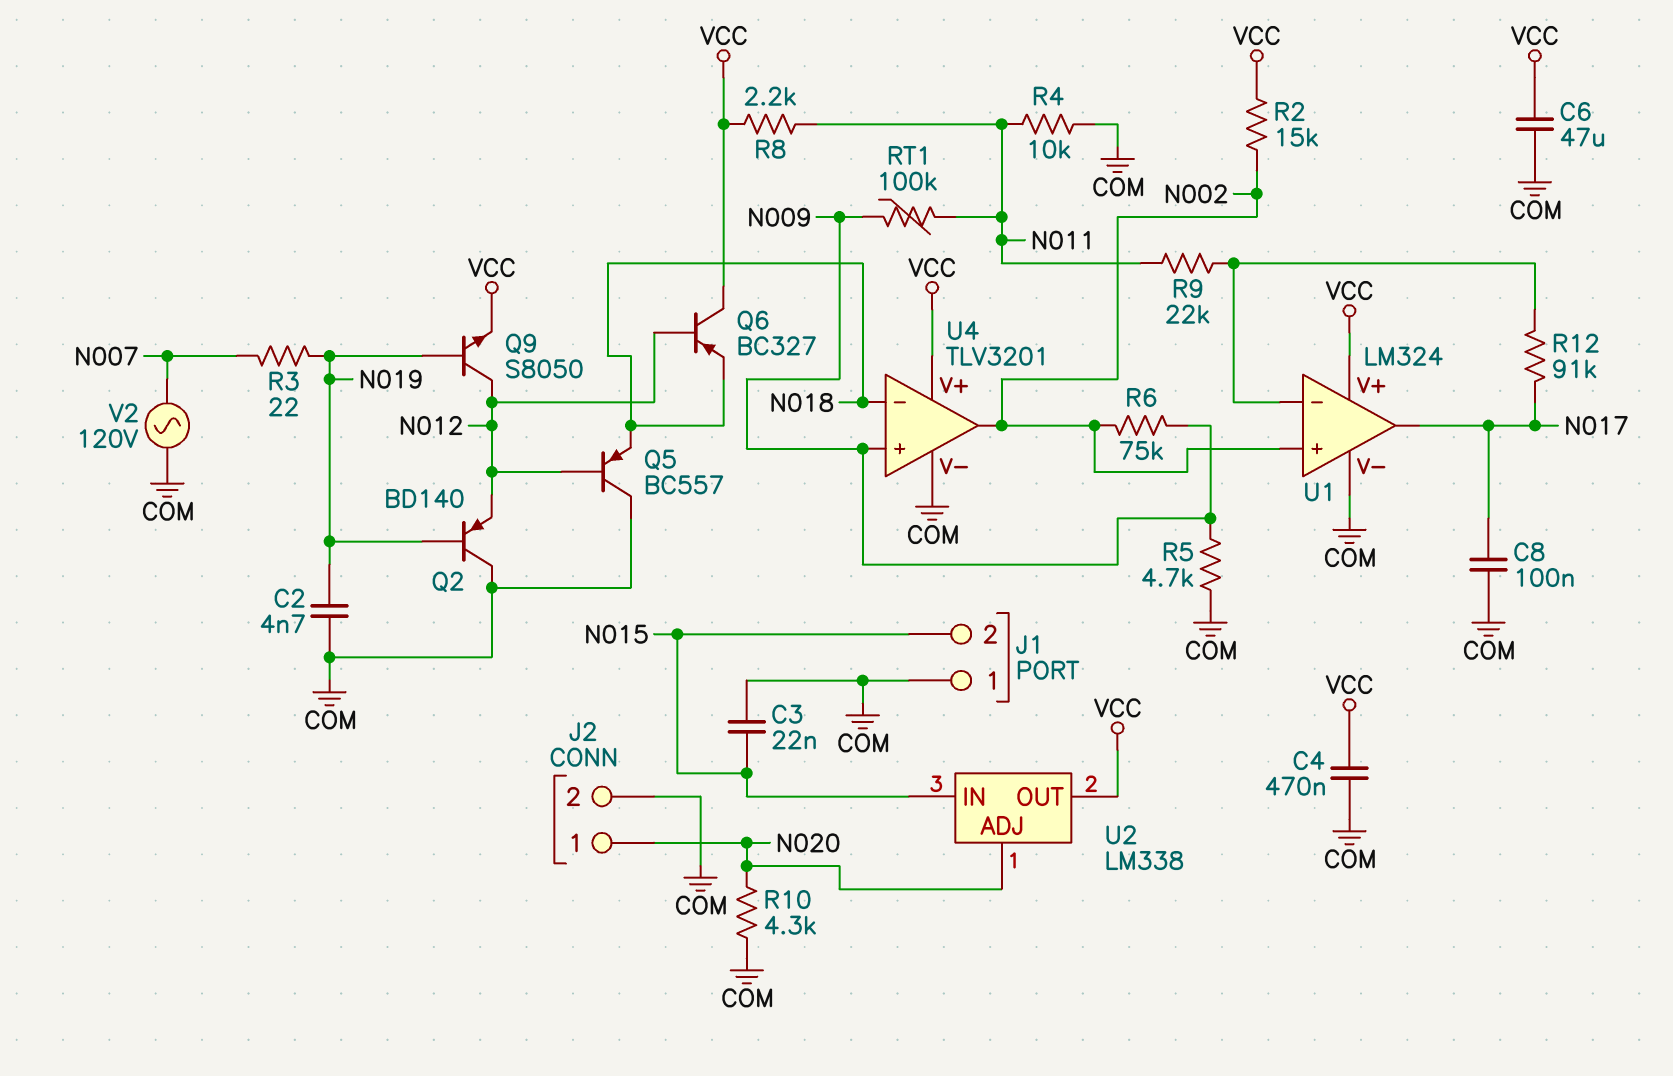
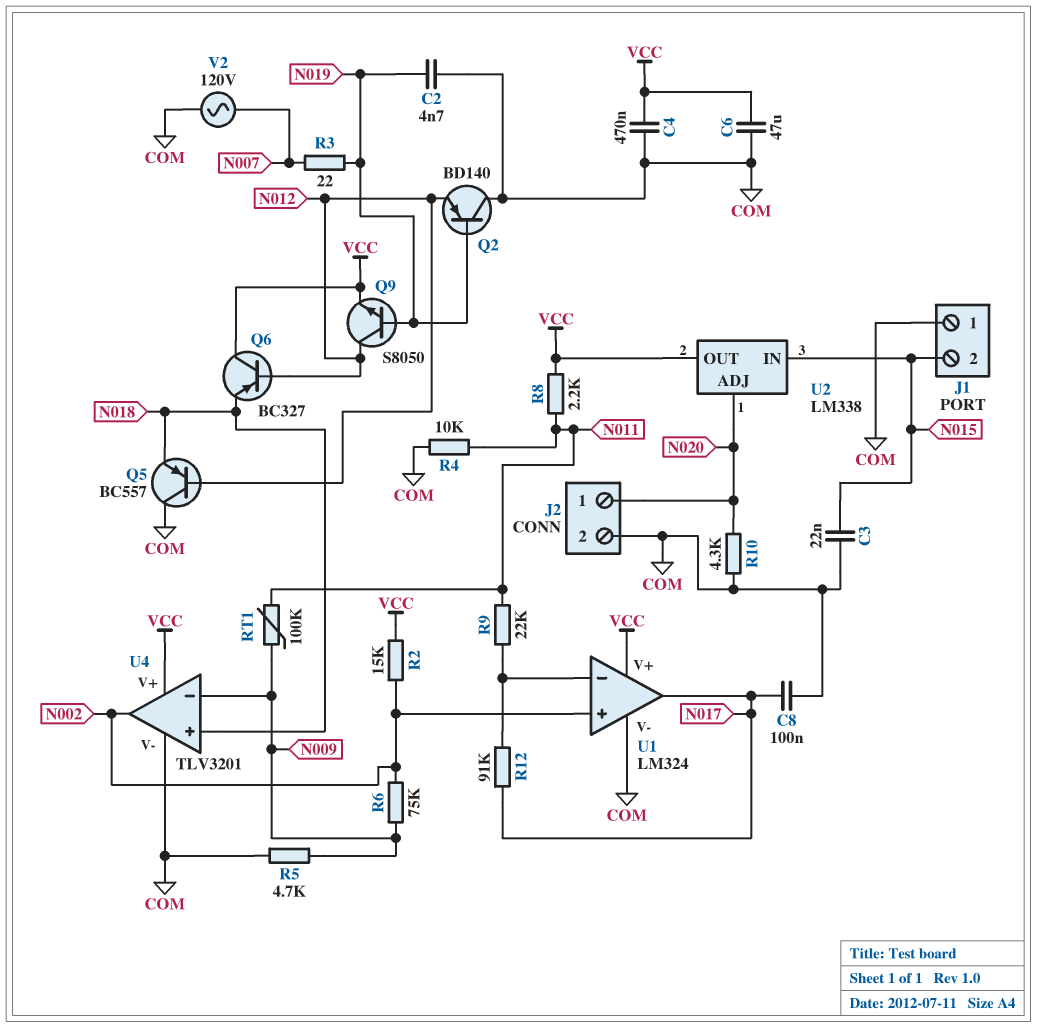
U4 pin in+: N009 -> N018
U4 pin in-: N018 -> N009

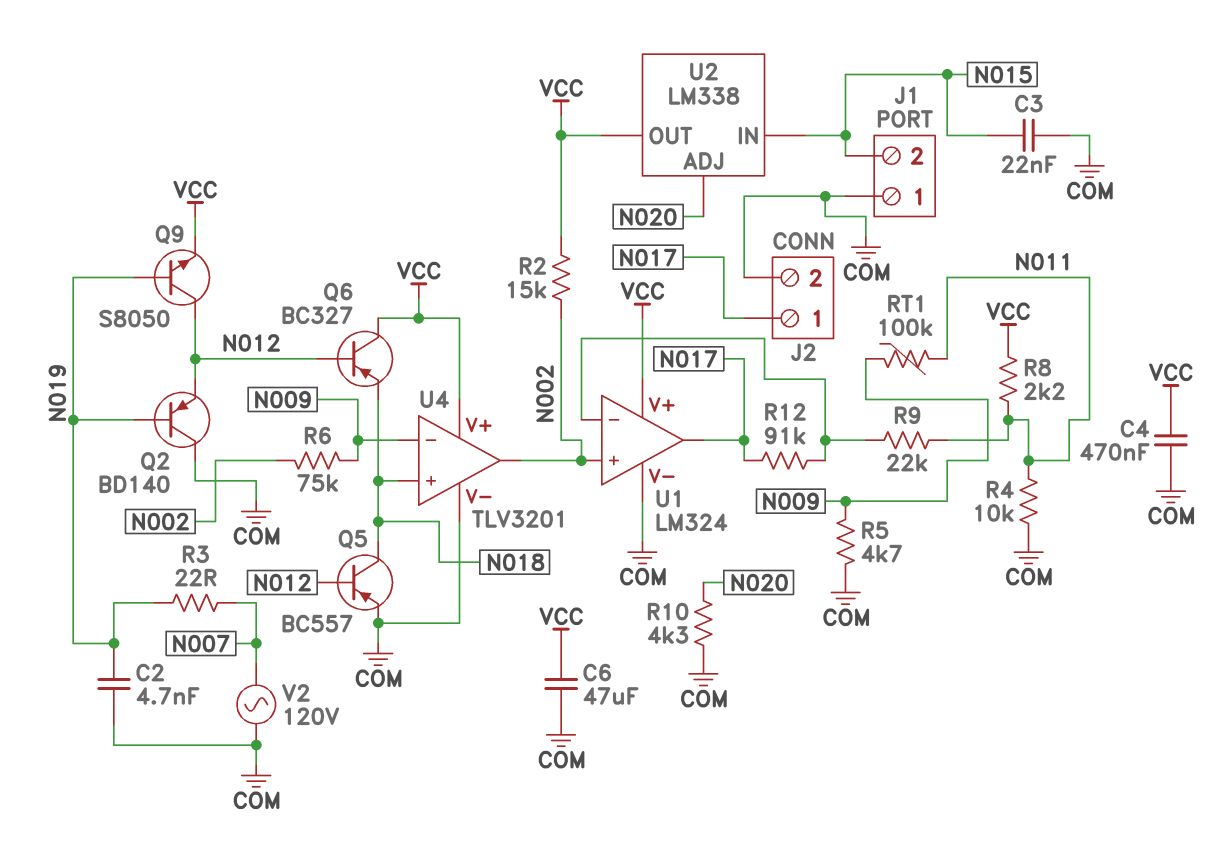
C8: 100nF (COM, N017) -> none
J2 pin 1: N020 -> N017
Q5: PNP BC557 (B N012, C COM, E N018) -> PNP BC557 (B N012, C N018, E COM)

